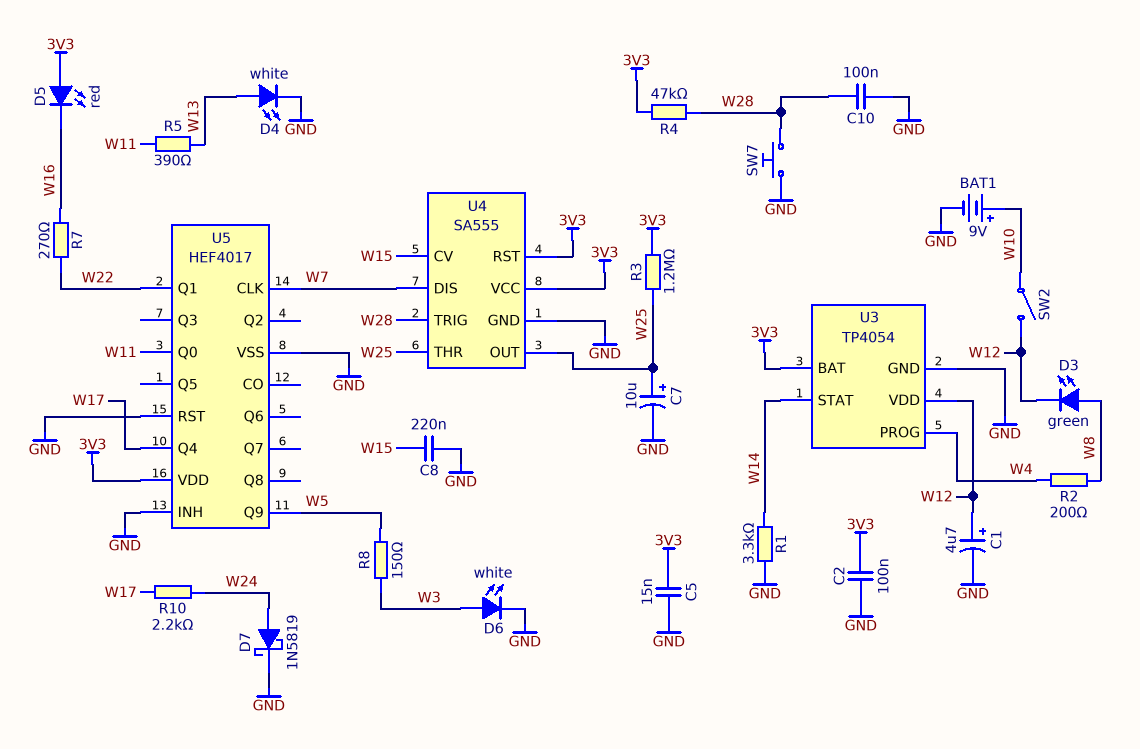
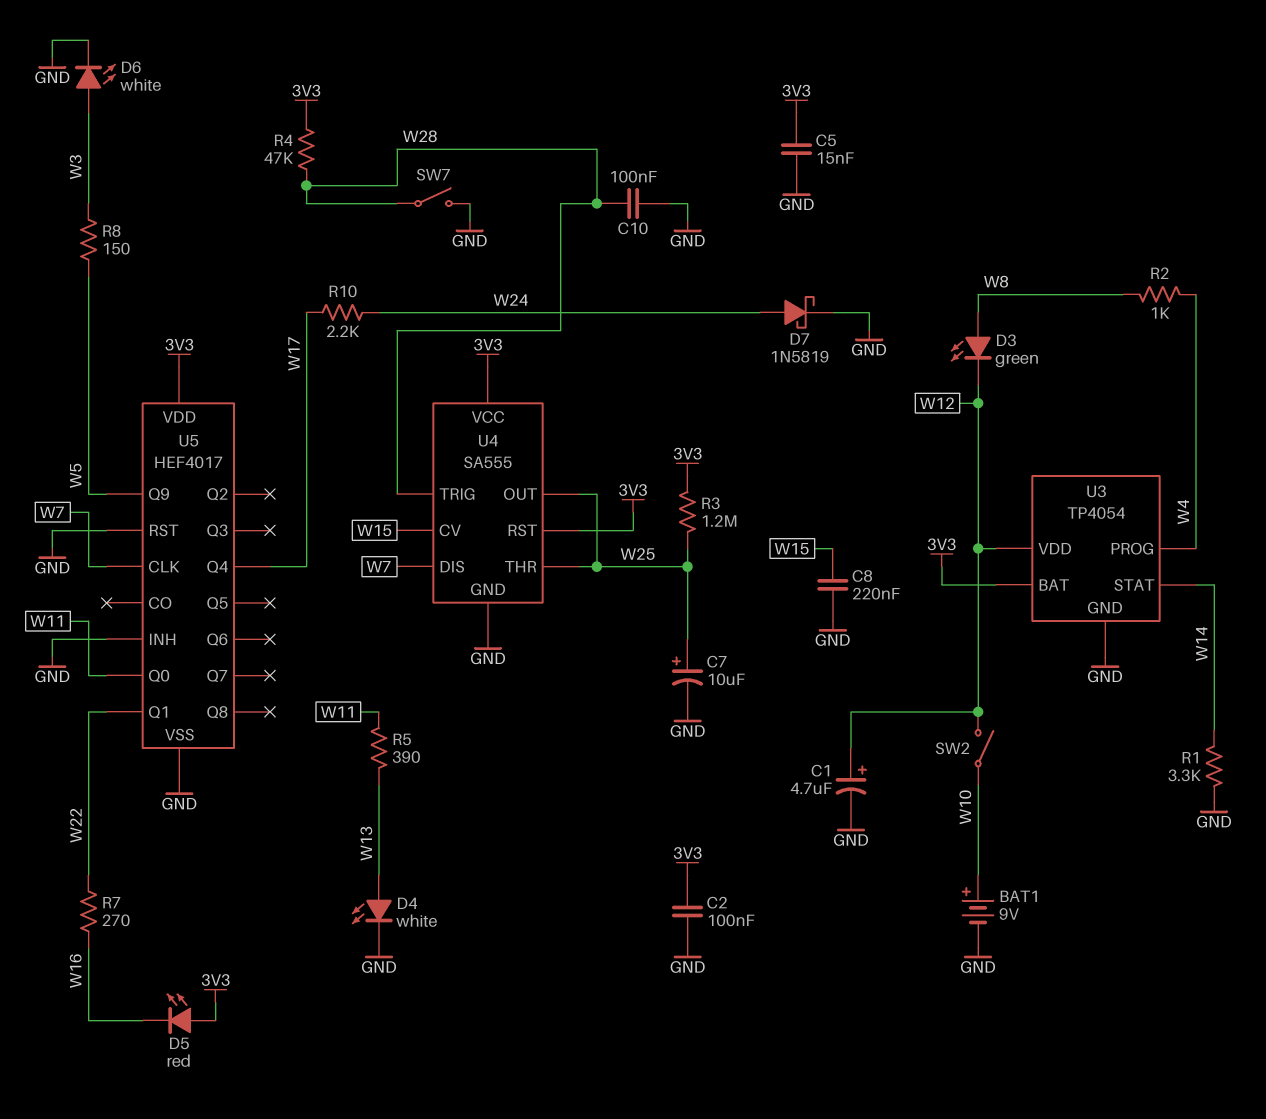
R2: 200 (W4, W8) -> 1k (W4, W8)
SW7: button (GND, W28) -> switch (GND, W28)

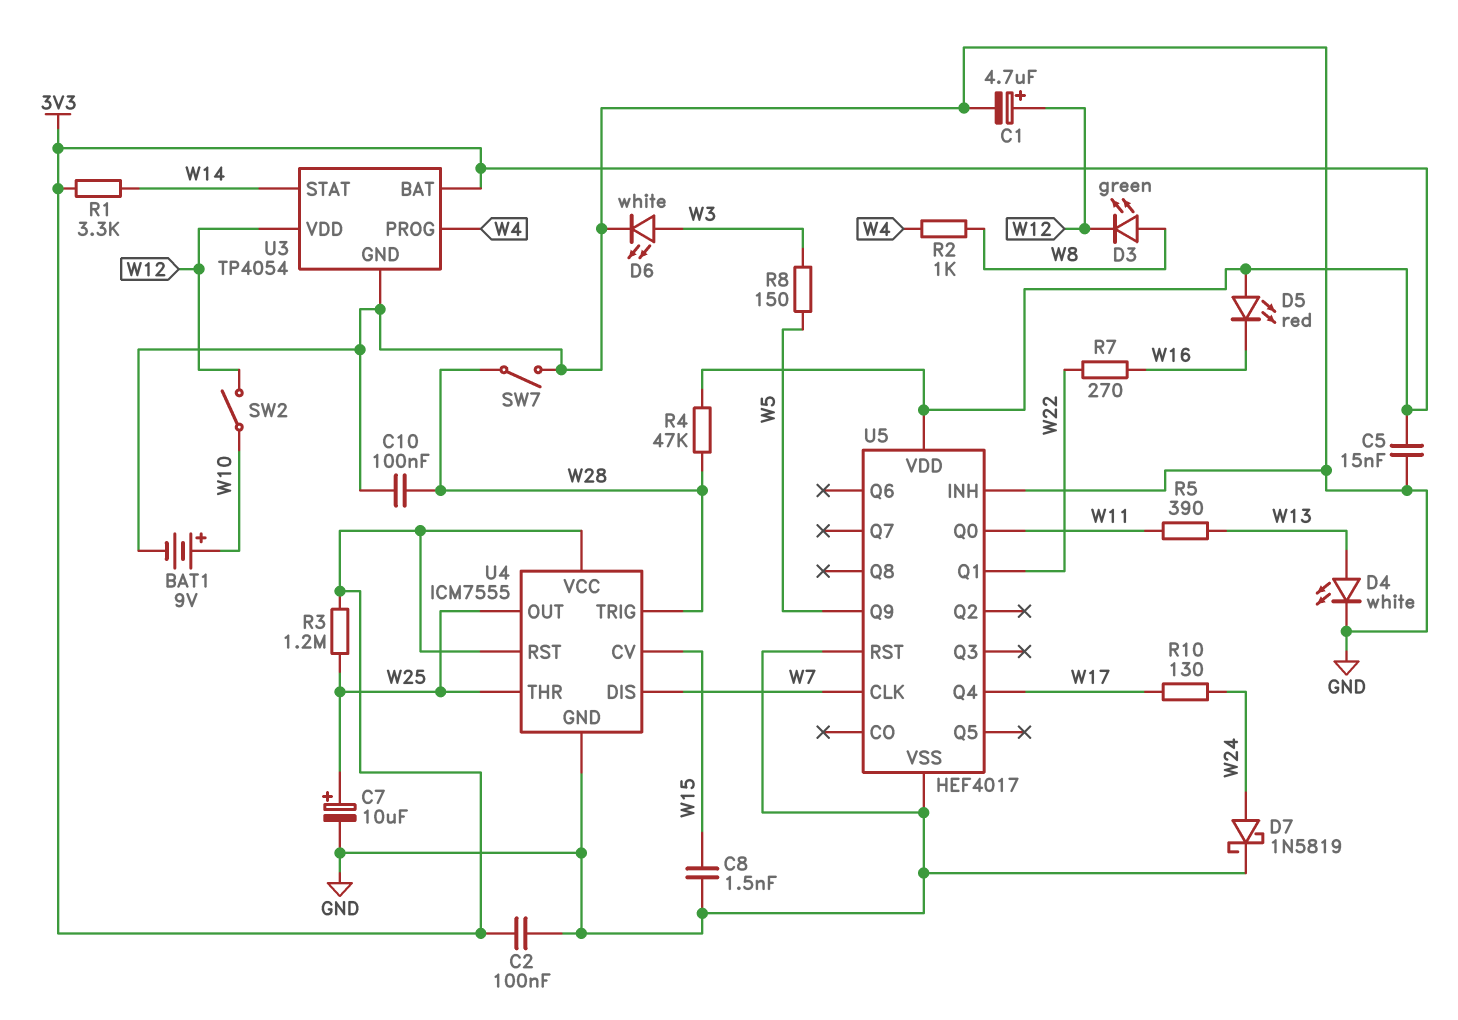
C8: 220nF (GND, W15) -> 1.5nF (GND, W15)
R1: 3.3k (GND, W14) -> 3.3k (3V3, W14)
R10: 2.2k (W17, W24) -> 130 (W17, W24)
U4: SA555 -> ICM7555

